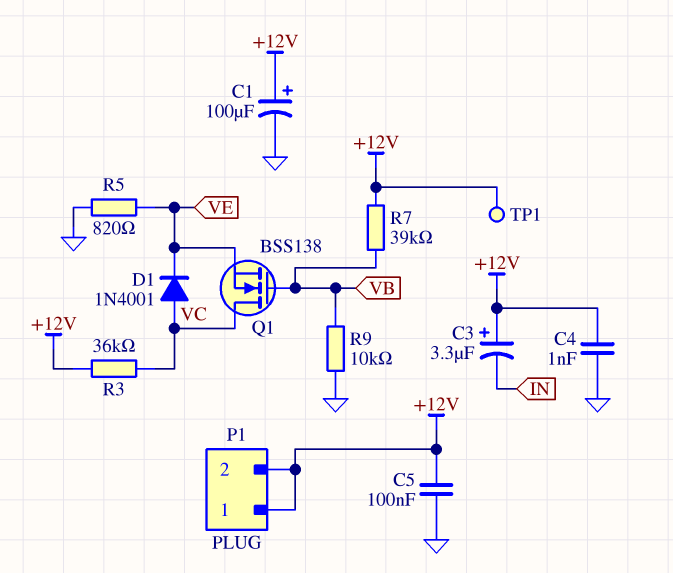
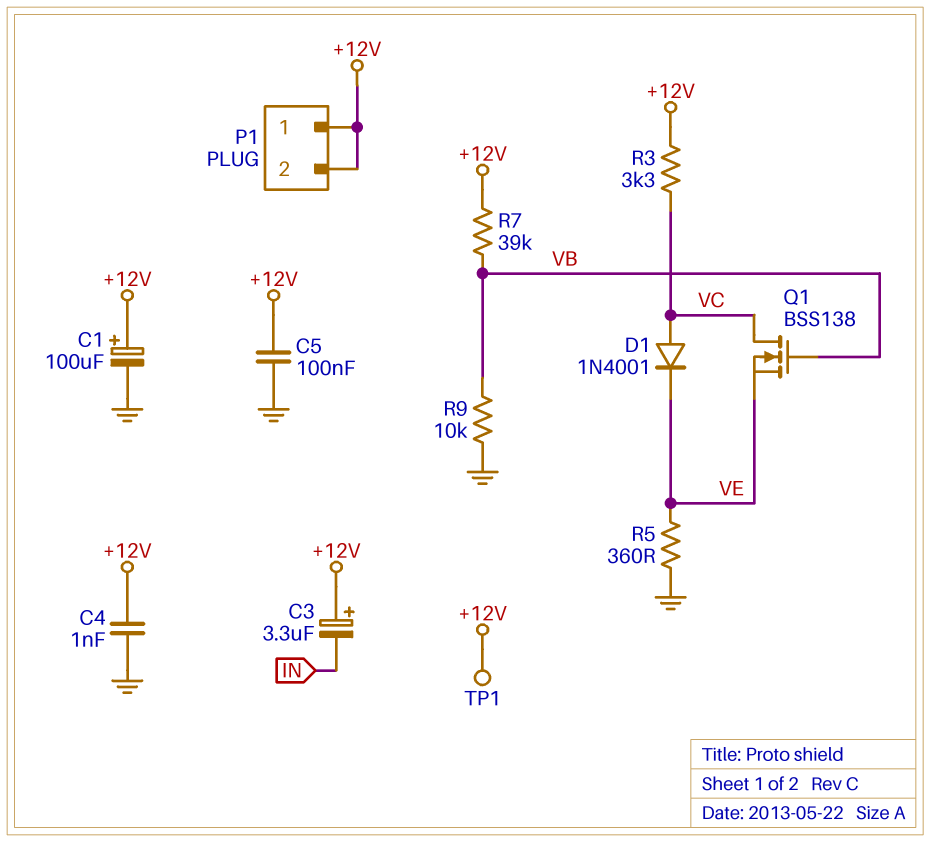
R3: 36k (+12V, VC) -> 3.3k (+12V, VC)
R5: 820 (GND, VE) -> 360 (GND, VE)

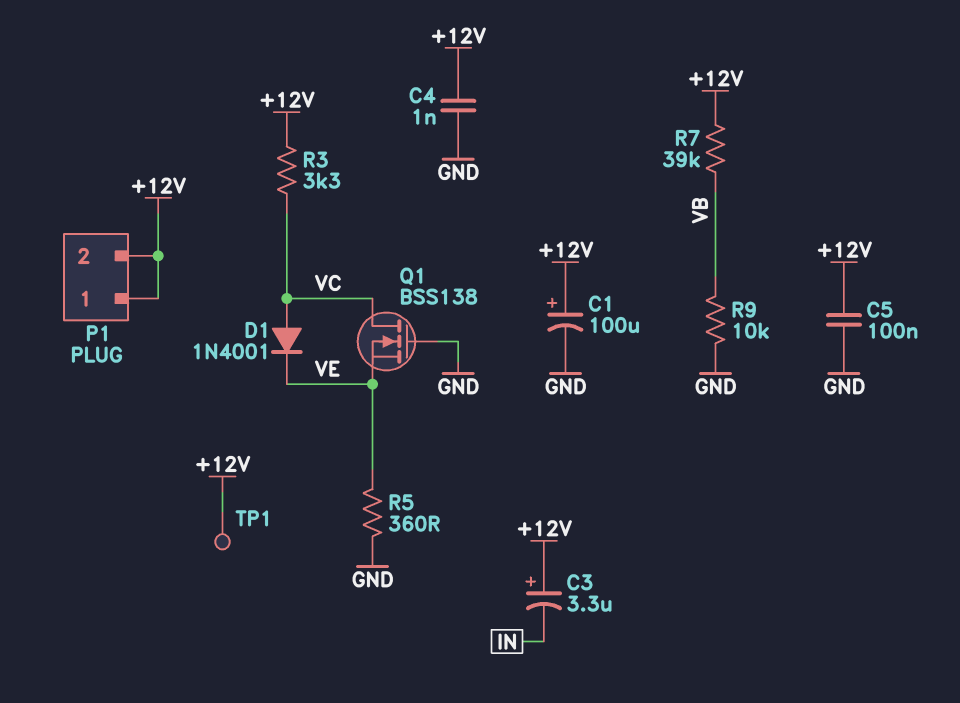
Q1: NMOS BSS138 (G VB, D VC, S VE) -> NMOS BSS138 (G GND, D VC, S VE)

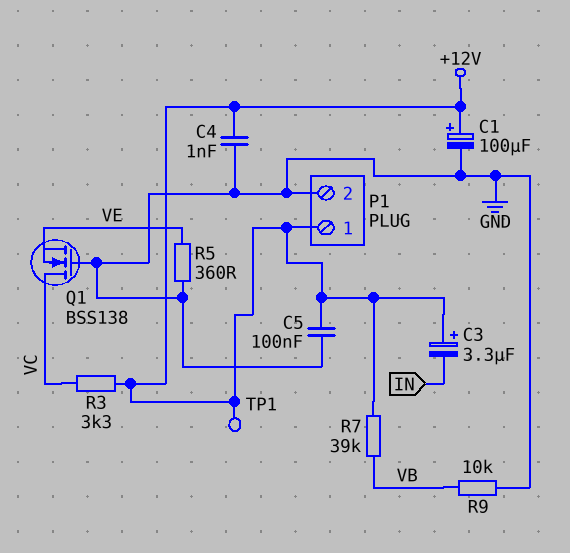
D1: diode 1N4001 (A VC, K VE) -> none
P1 pin 2: +12V -> GND

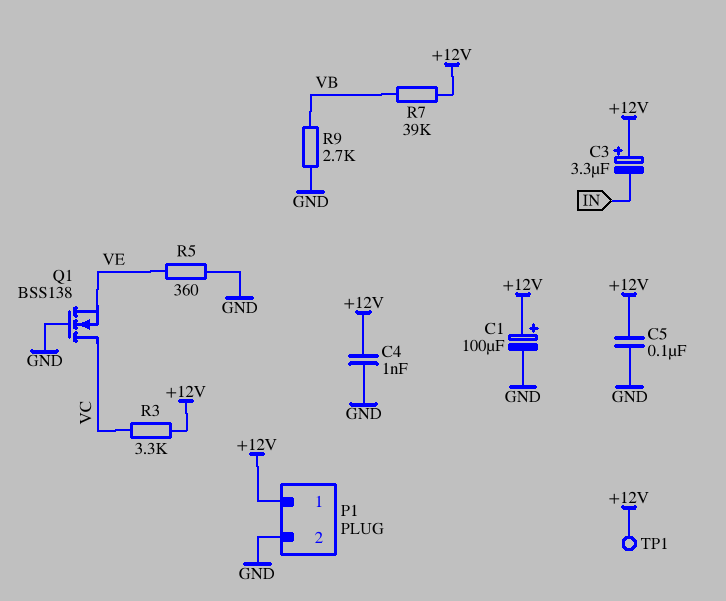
R9: 10k (GND, VB) -> 2.7k (GND, VB)

